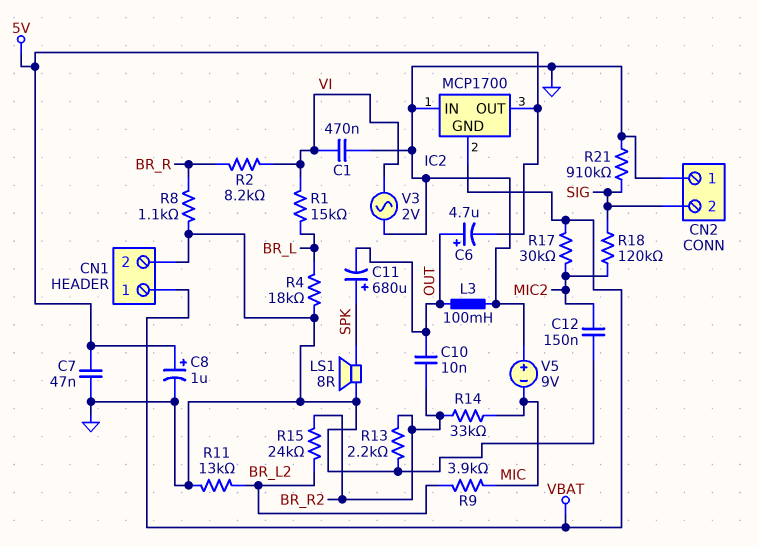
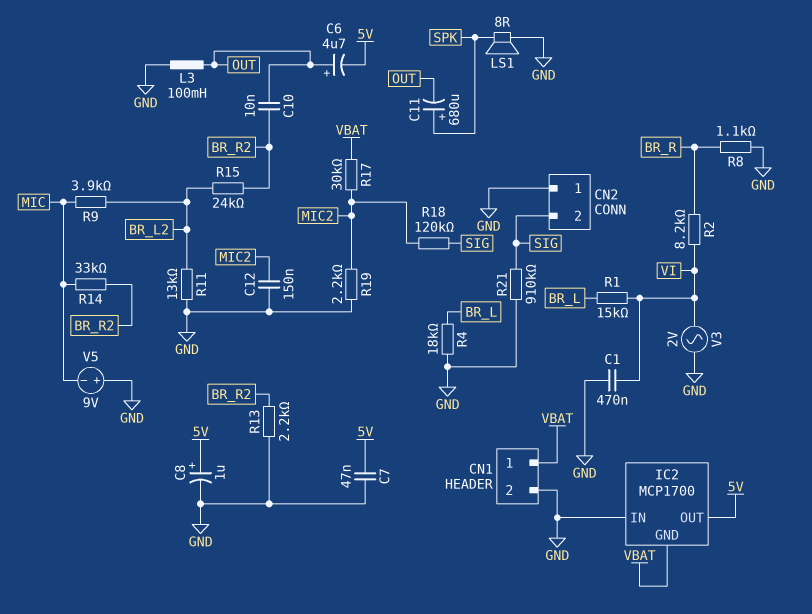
R19: none -> 2.2k (GND, MIC2)

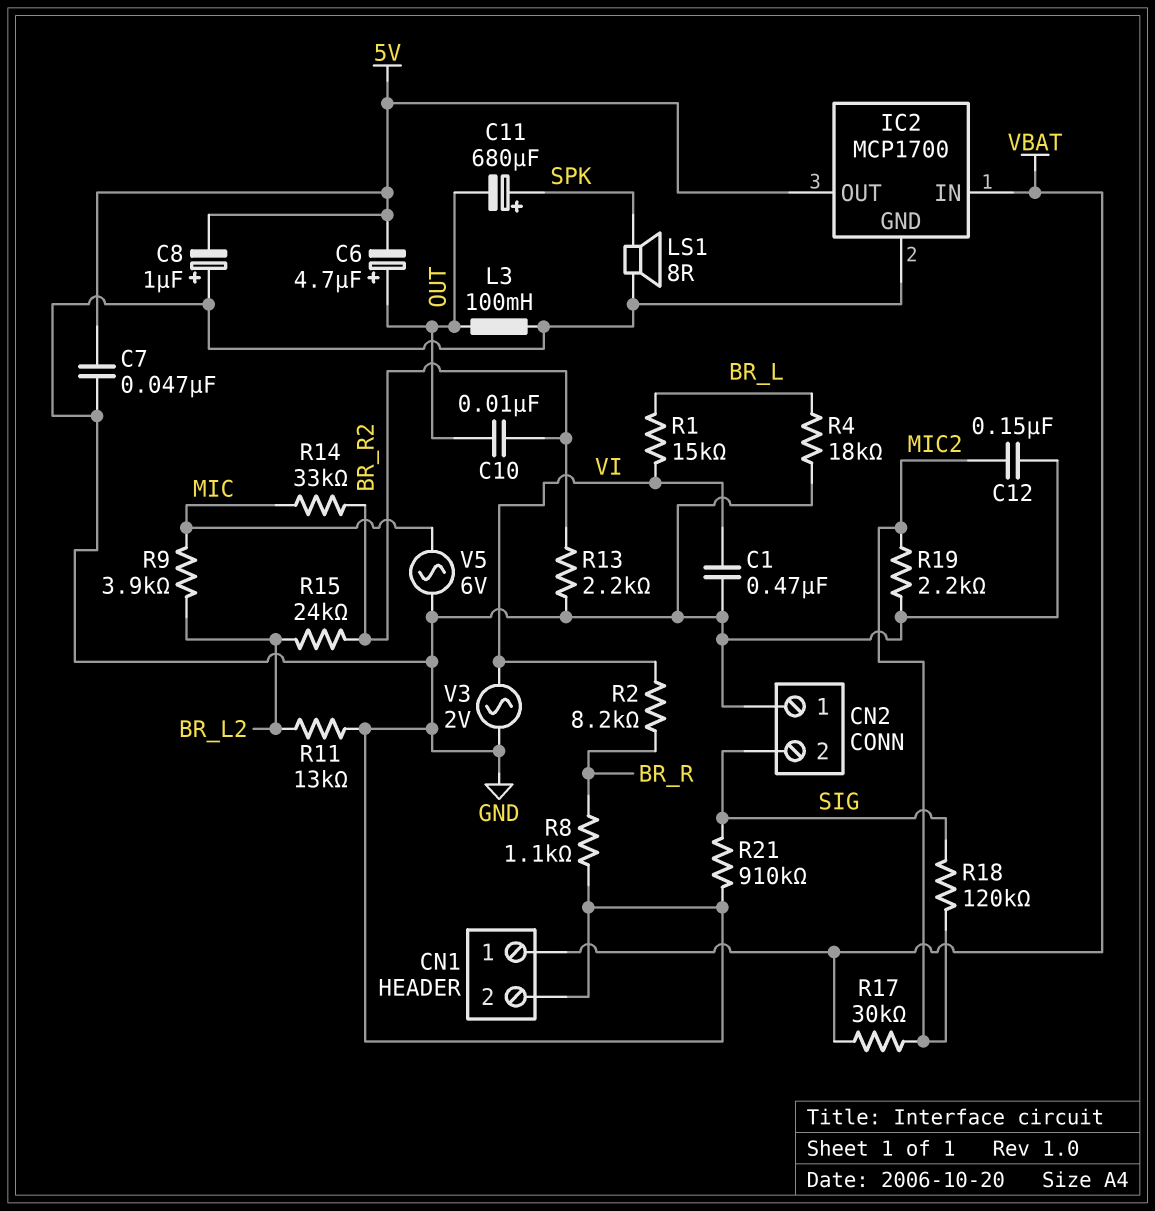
C8: 1uF (plus 5V, minus GND) -> 1uF (plus GND, minus 5V)
IC2 pin GND: VBAT -> GND
IC2 pin IN: GND -> VBAT
V5: 9V (plus GND, minus MIC) -> AC 6V (GND, MIC)

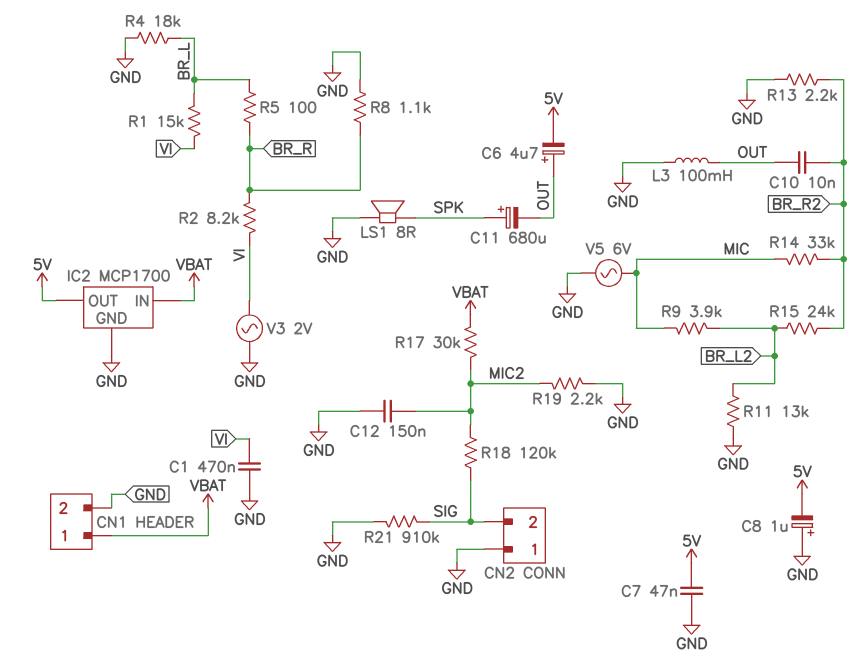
R5: none -> 100 (BR_L, BR_R)

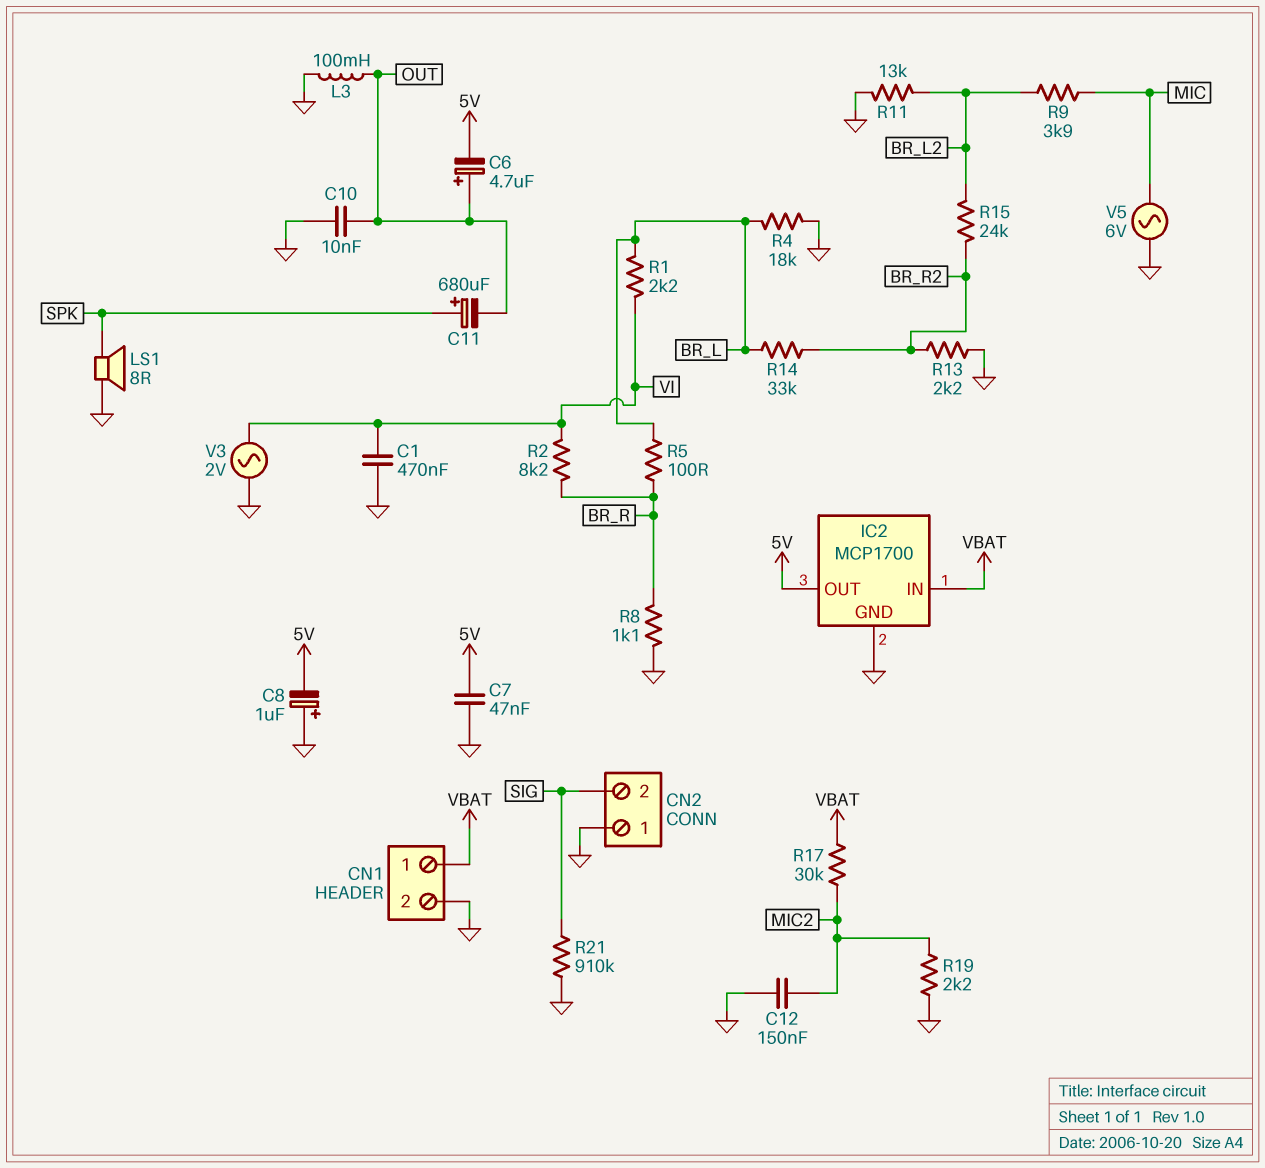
C10: 10nF (BR_R2, OUT) -> 10nF (GND, OUT)
R1: 15k (BR_L, VI) -> 2.2k (BR_L, VI)
R14: 33k (BR_R2, MIC) -> 33k (BR_L, BR_R2)
R18: 120k (MIC2, SIG) -> none

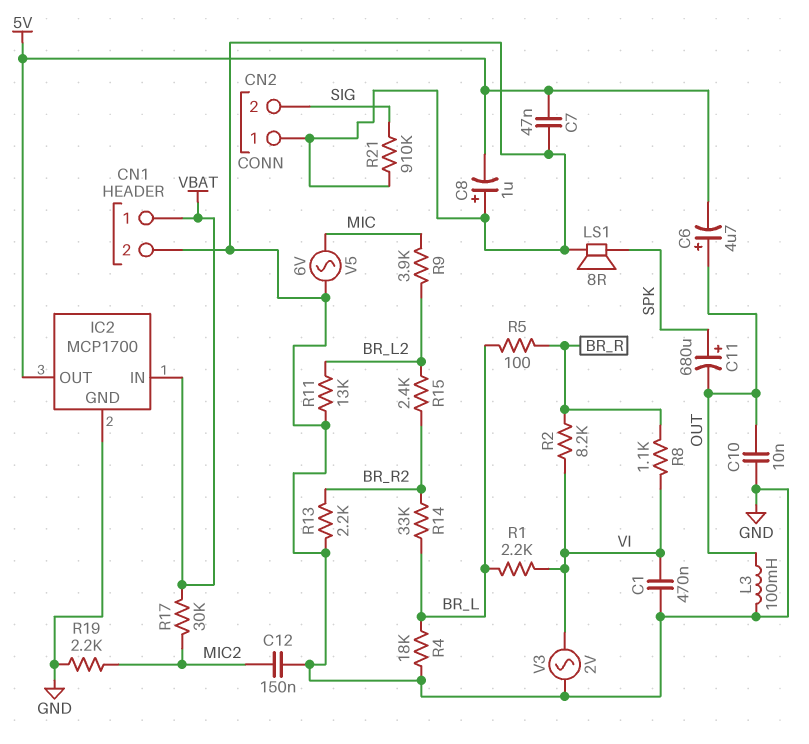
R8: 1.1k (BR_R, GND) -> 1.1k (BR_R, VI)
R15: 24k (BR_L2, BR_R2) -> 2.4k (BR_L2, BR_R2)

